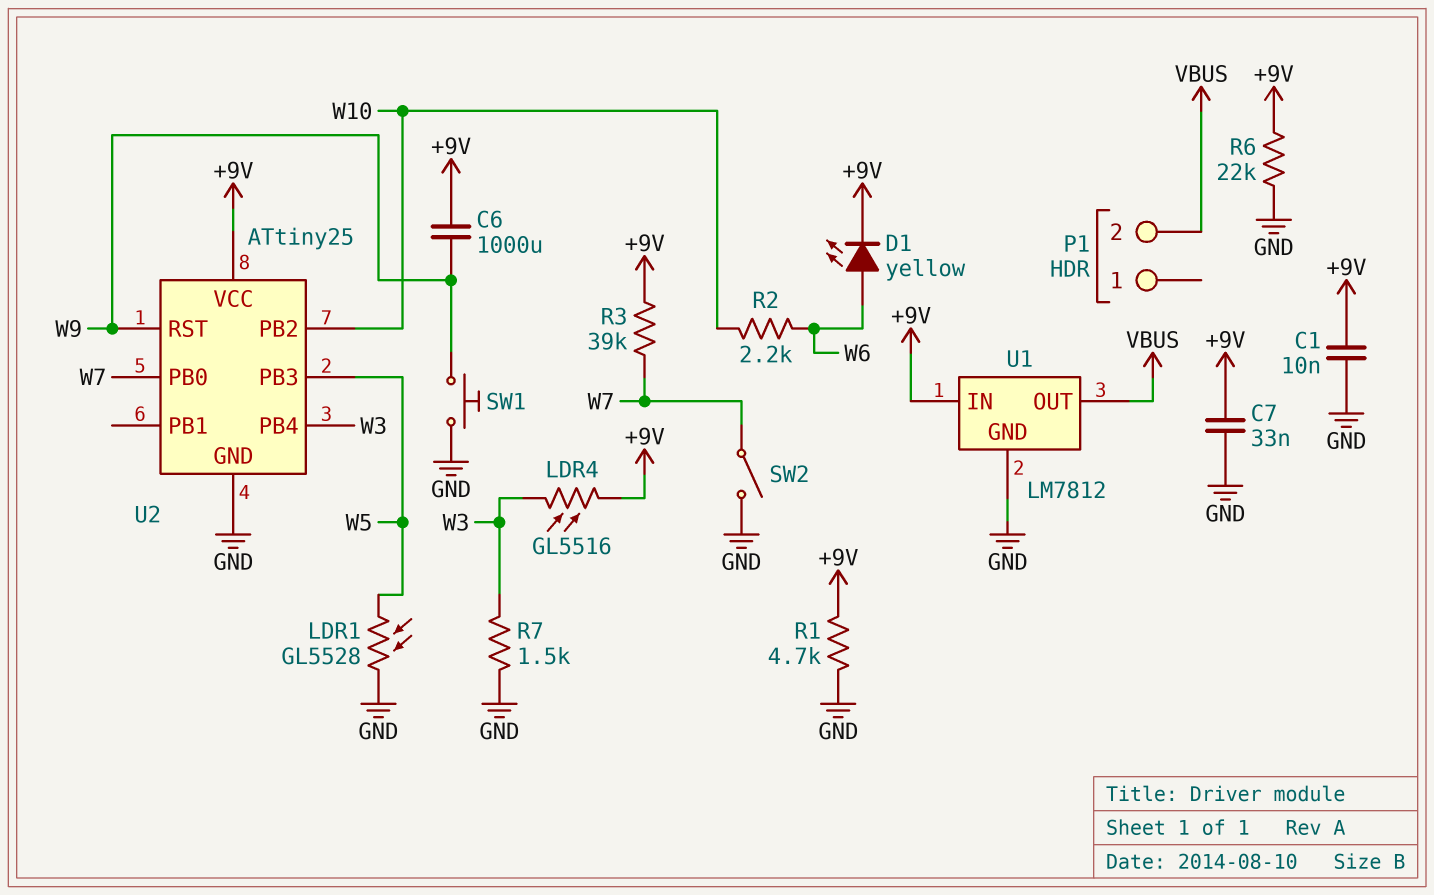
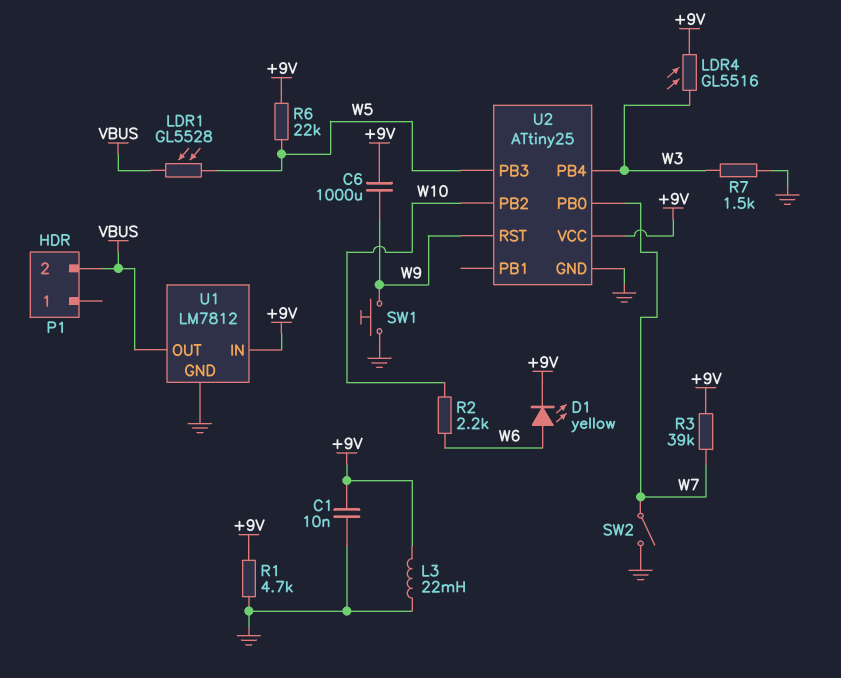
C7: 33nF (+9V, GND) -> none
L3: none -> 22mH (+9V, GND)
LDR1: GL5528 (GND, W5) -> GL5528 (VBUS, W5)
R6: 22k (+9V, GND) -> 22k (+9V, W5)

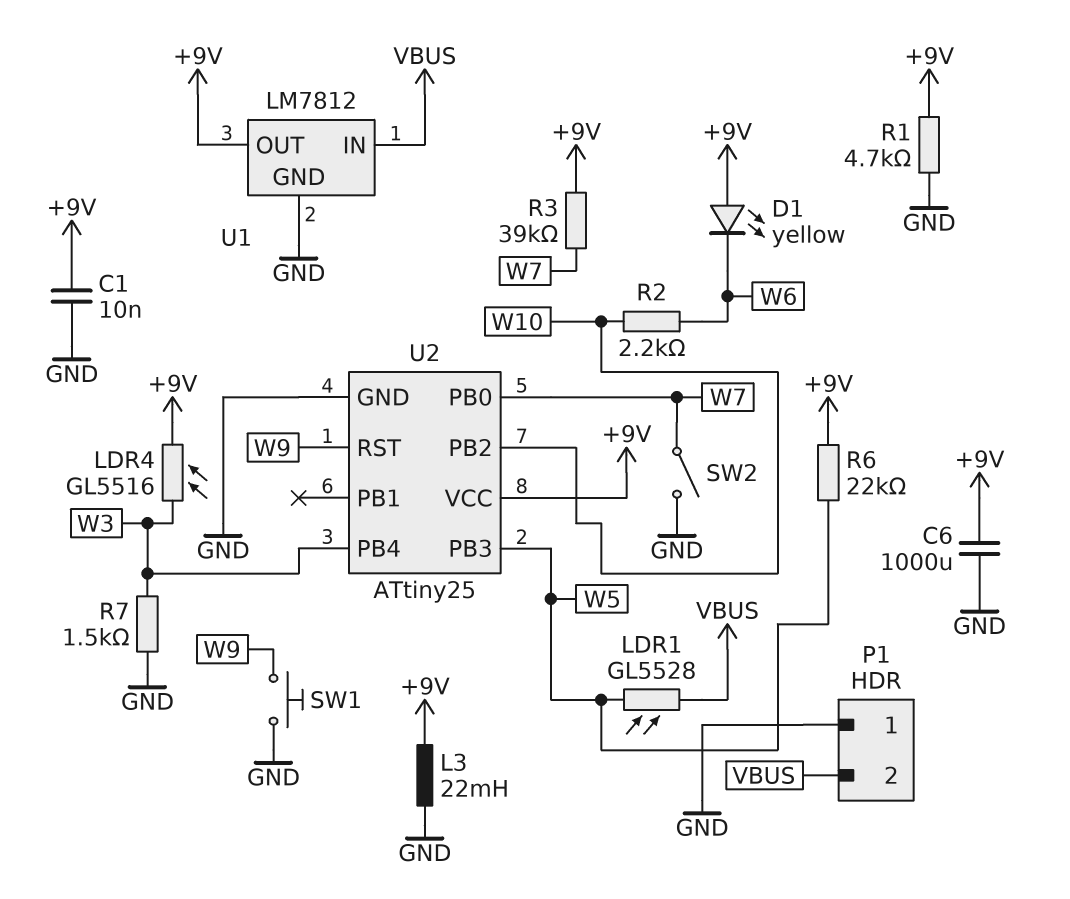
C6: 1000uF (+9V, W9) -> 1000uF (+9V, GND)
D1: LED yellow (A W6, K +9V) -> LED yellow (A +9V, K W6)
P1 pin 1: none -> GND
U1 pin IN: +9V -> VBUS
U1 pin OUT: VBUS -> +9V

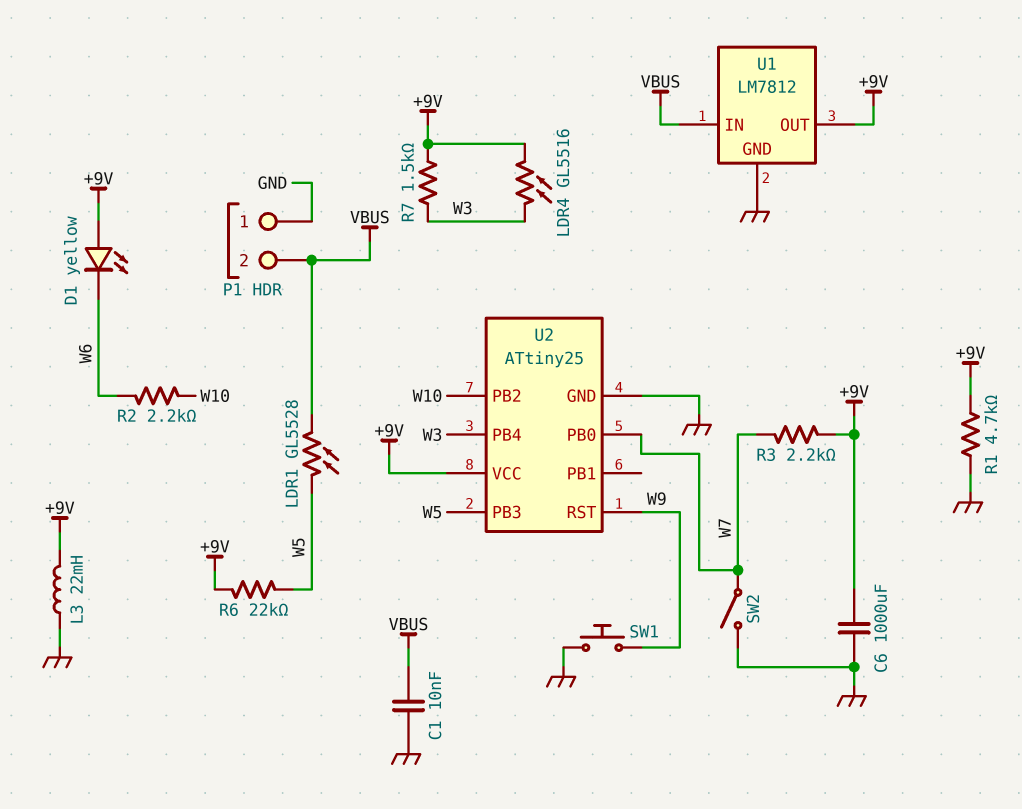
C1: 10nF (+9V, GND) -> 10nF (GND, VBUS)
R3: 39k (+9V, W7) -> 2.2k (+9V, W7)
R7: 1.5k (GND, W3) -> 1.5k (+9V, W3)

